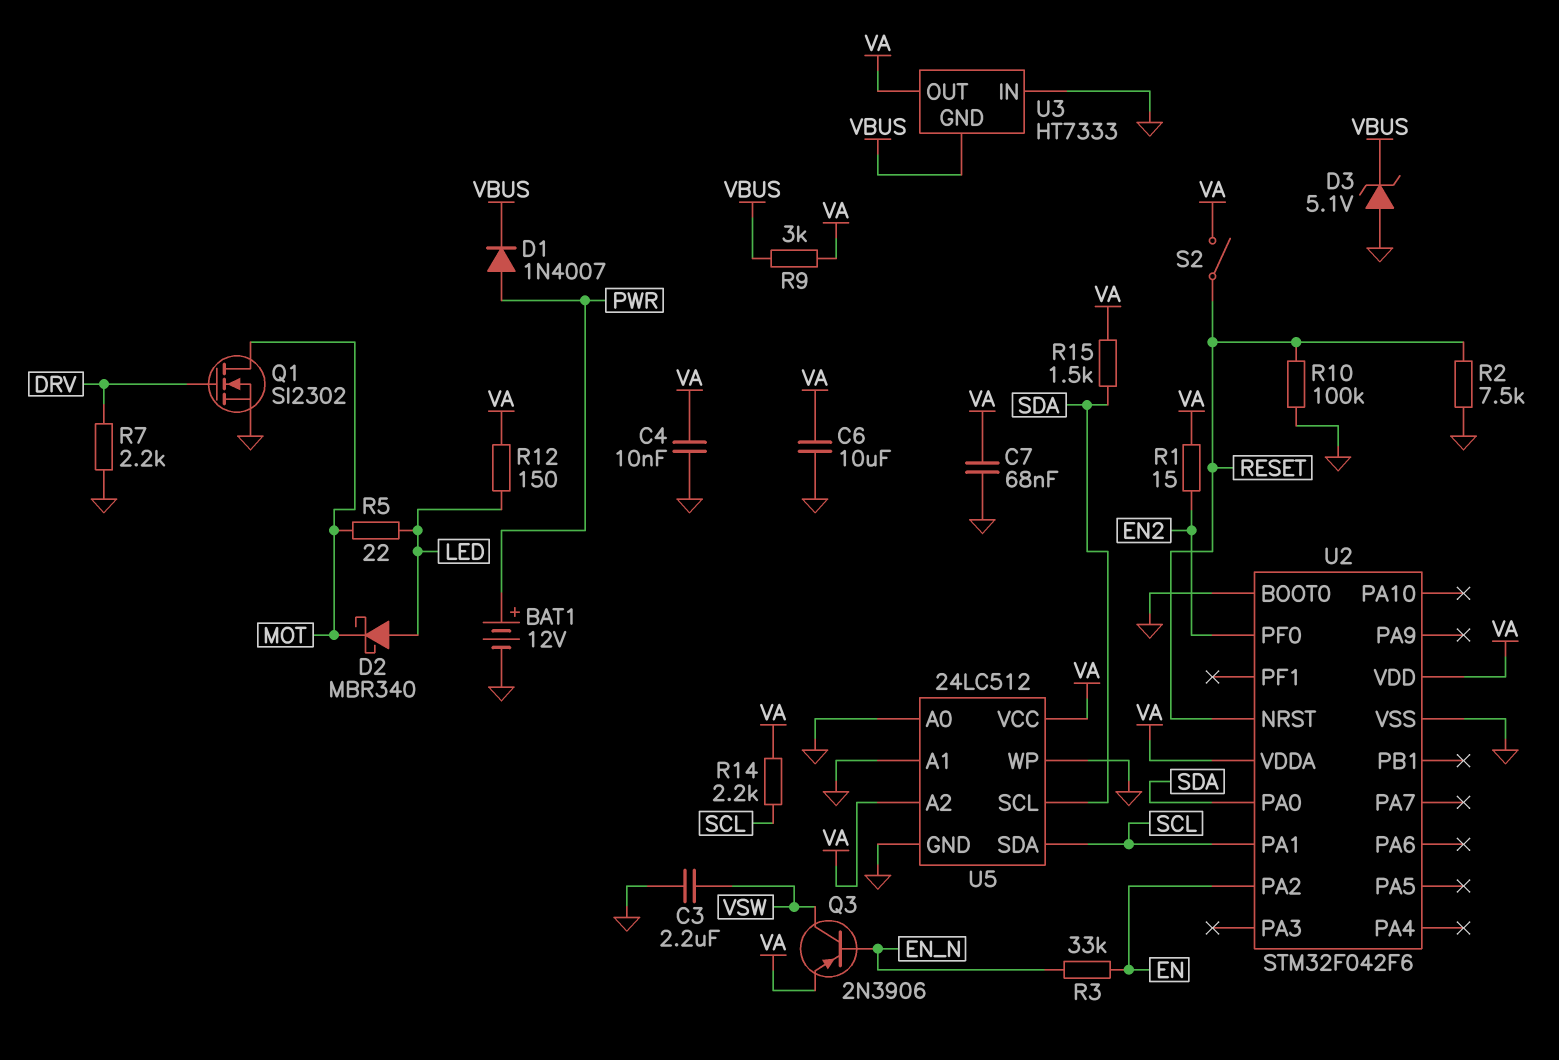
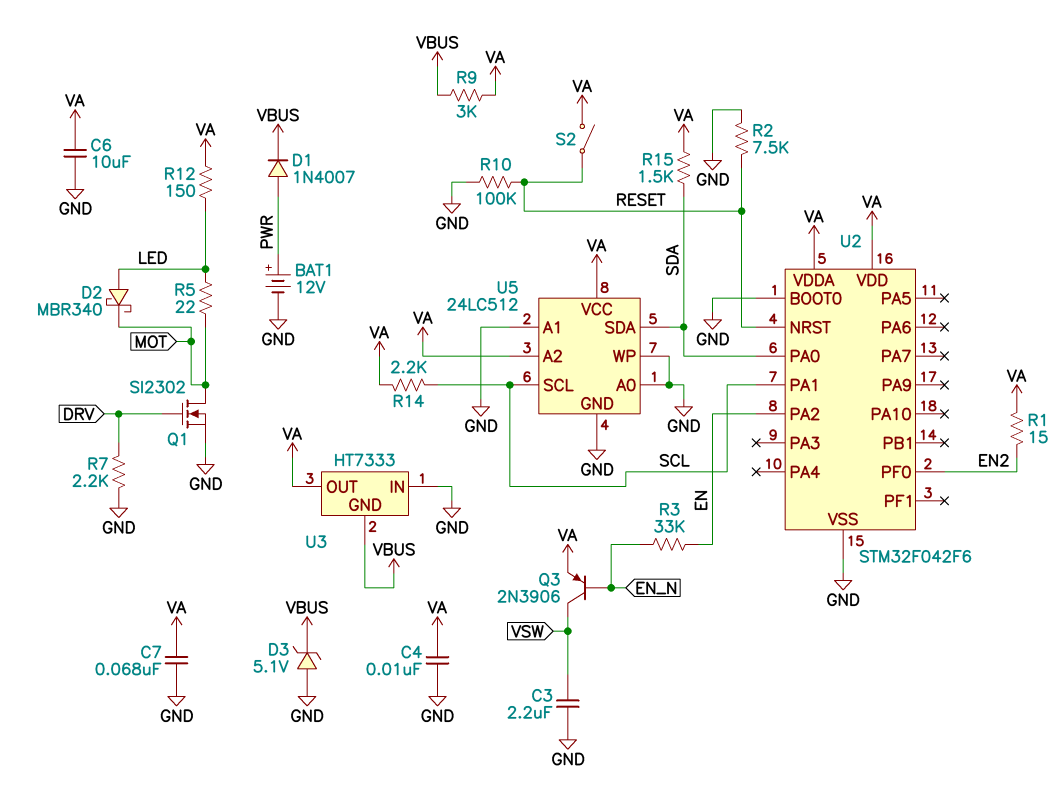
U5 pin SCL: SDA -> SCL
U5 pin SDA: SCL -> SDA

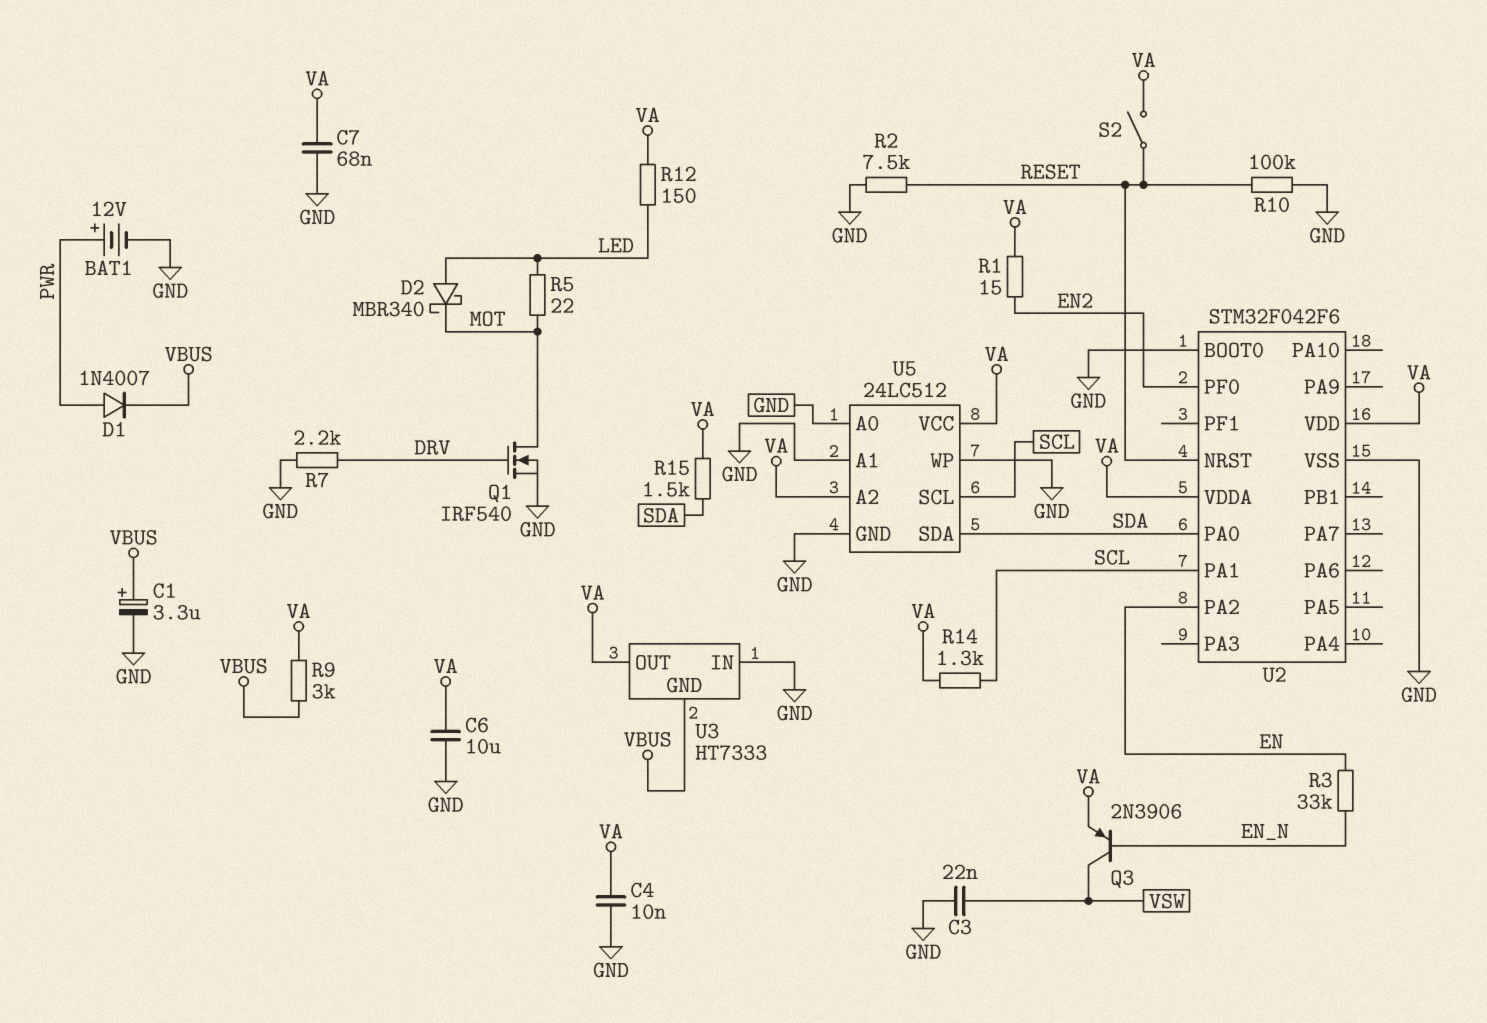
C1: none -> 3.3uF (plus VBUS, minus GND)
C3: 2.2uF (GND, VSW) -> 22nF (GND, VSW)
D3: zener 5.1V (A GND, K VBUS) -> none
Q1: NMOS SI2302 (G DRV, D MOT, S GND) -> NMOS IRF540 (G DRV, D MOT, S GND)
R14: 2.2k (SCL, VA) -> 1.3k (SCL, VA)

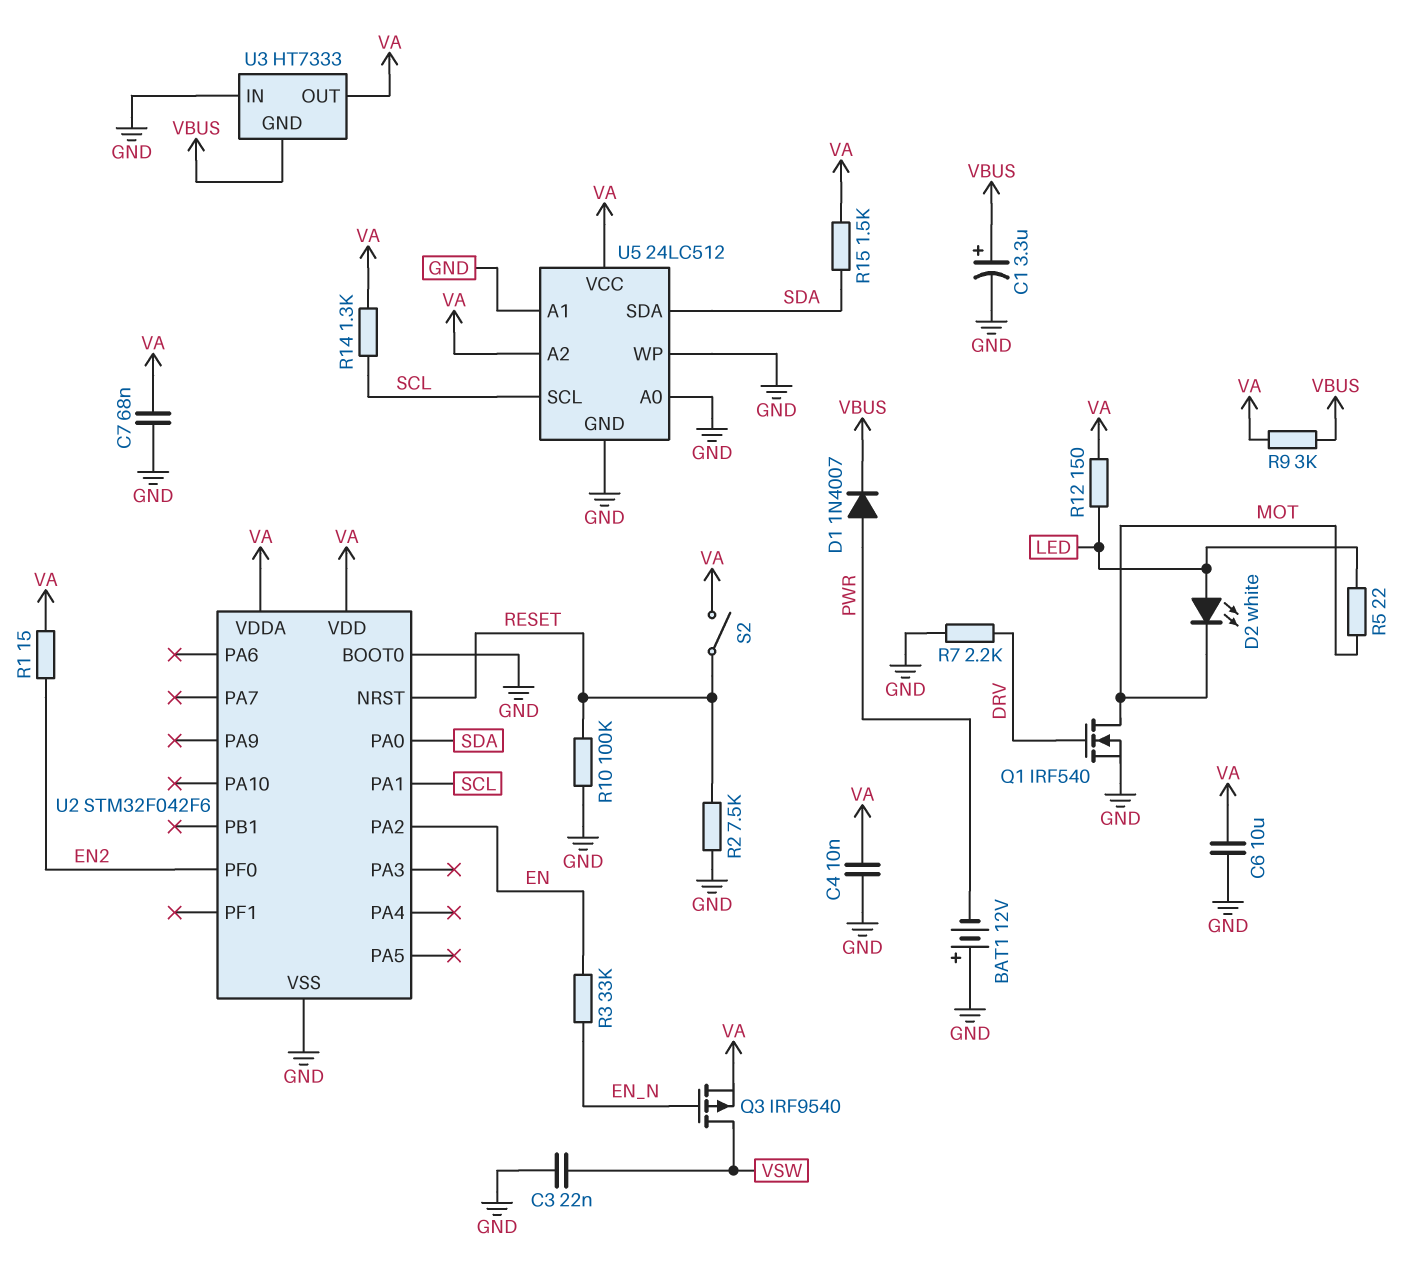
BAT1: 12V (plus PWR, minus GND) -> 12V (plus GND, minus PWR)
D2: schottky MBR340 (A LED, K MOT) -> LED white (A LED, K MOT)
Q3: PNP 2N3906 (B EN_N, C VSW, E VA) -> PMOS IRF9540 (G EN_N, D VSW, S VA)

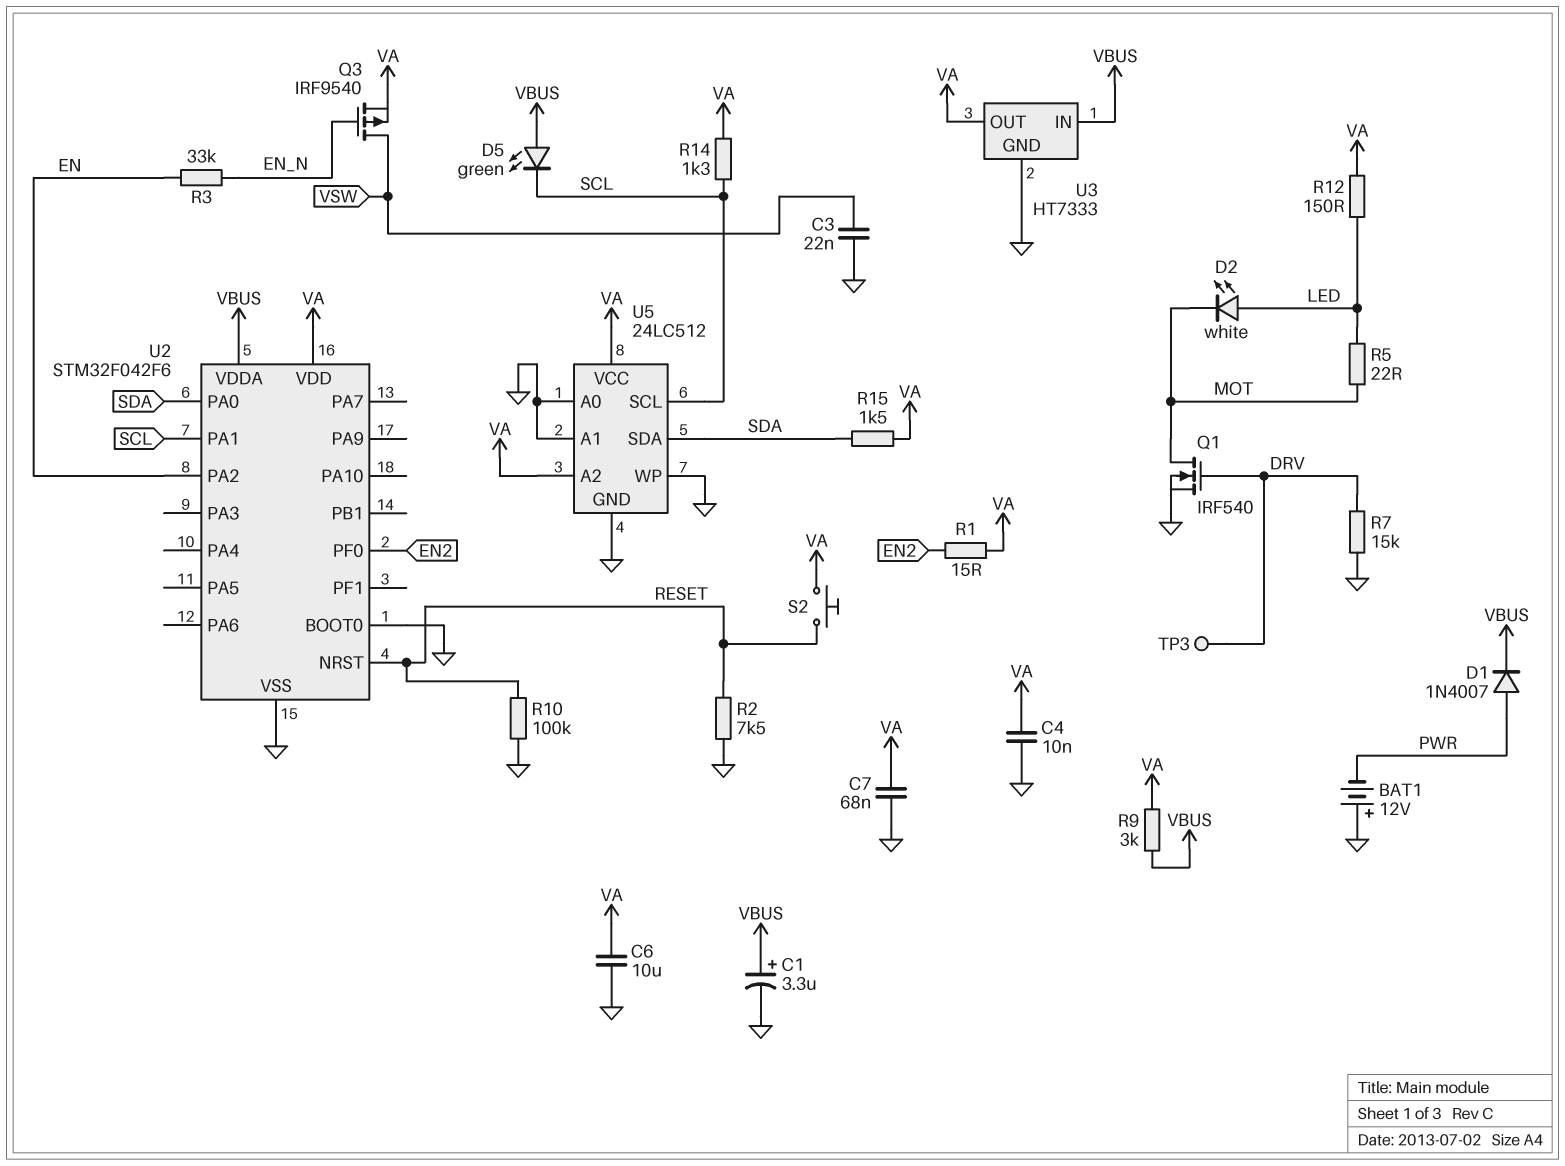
D5: none -> LED green (A VBUS, K SCL)
R7: 2.2k (DRV, GND) -> 15k (DRV, GND)
S2: switch (RESET, VA) -> button (RESET, VA)
TP3: none -> test point (DRV)
U2 pin VDDA: VA -> VBUS
U3 pin GND: VBUS -> GND
U3 pin IN: GND -> VBUS

